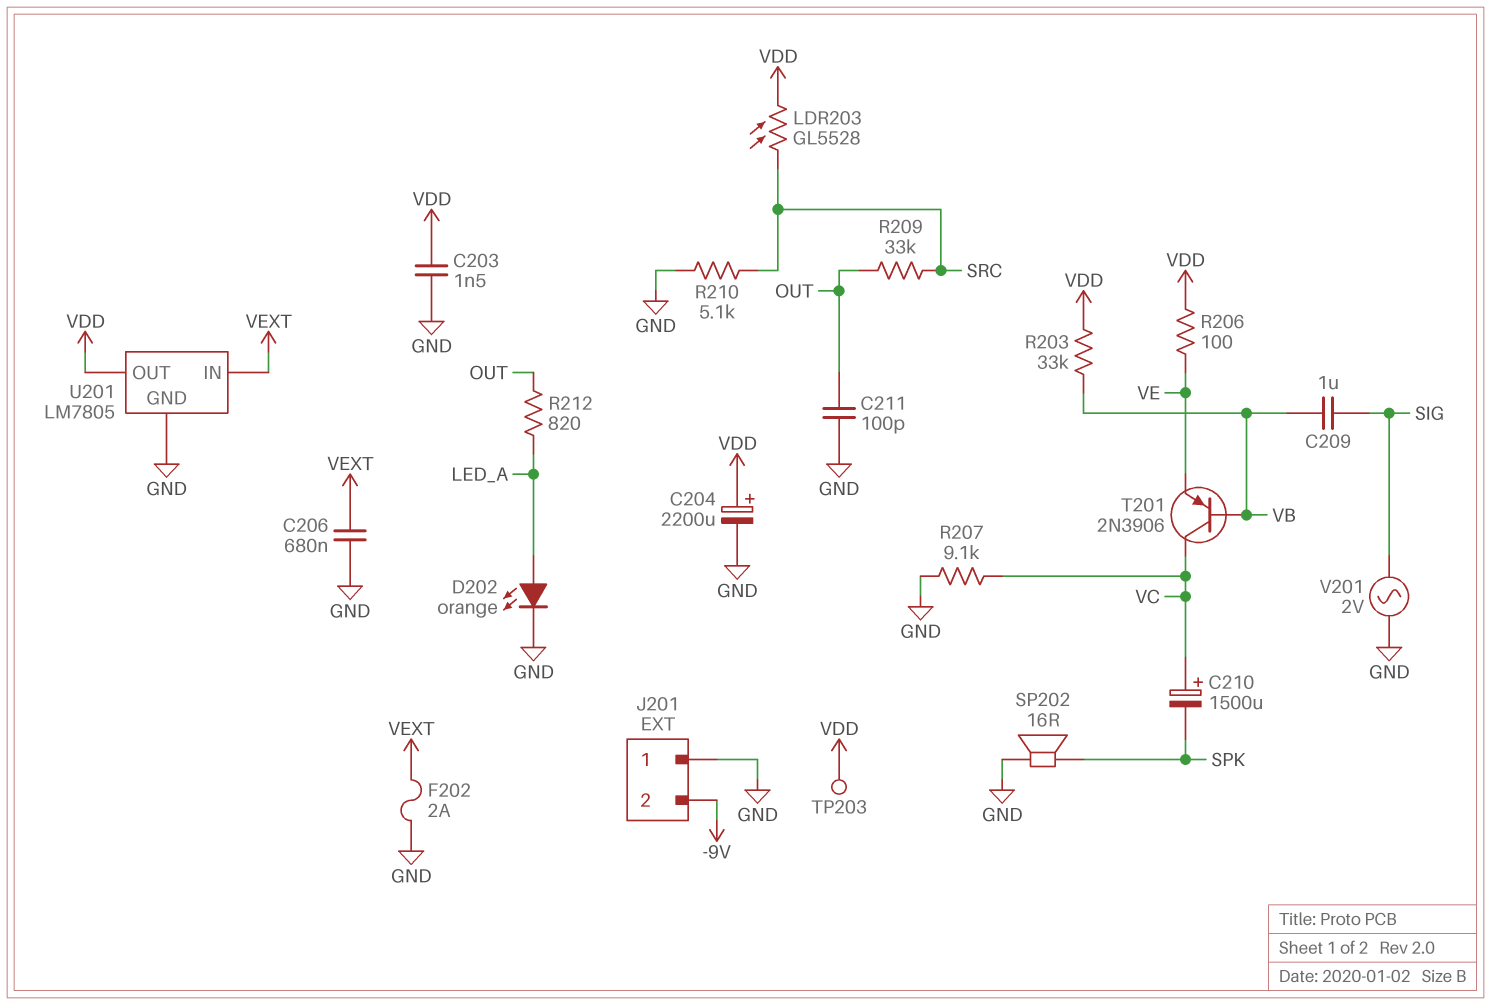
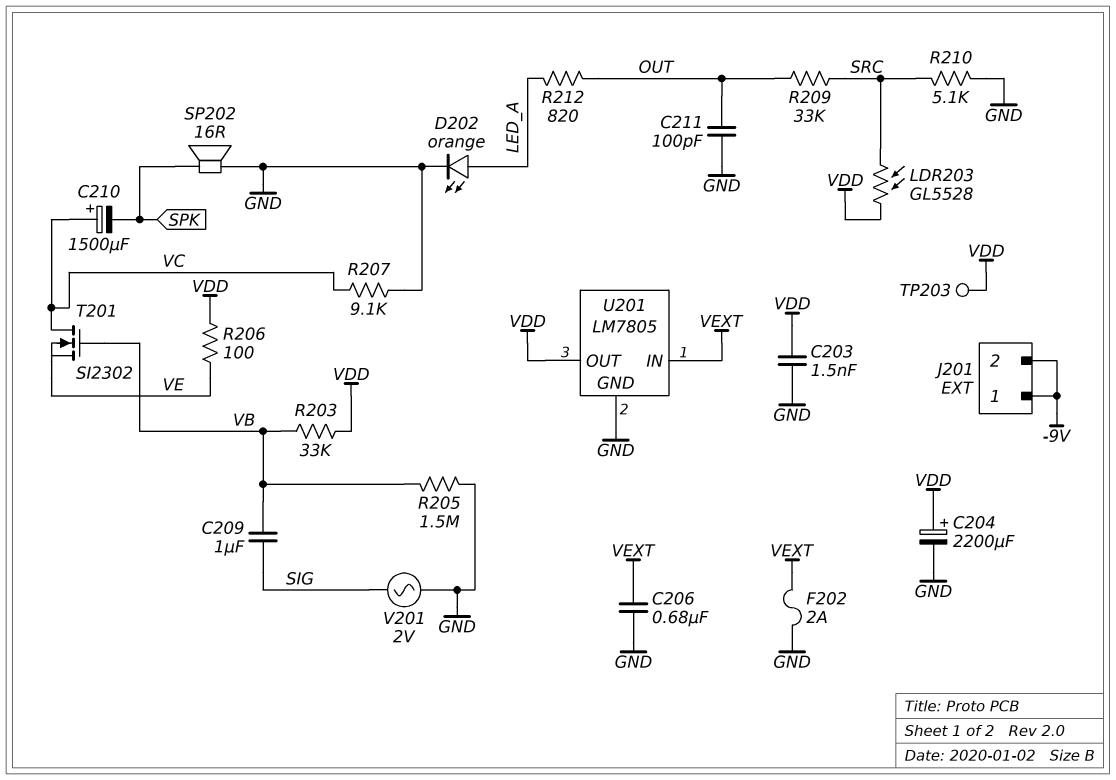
J201 pin 1: GND -> -9V
R205: none -> 1.5M (GND, VB)
T201: PNP 2N3906 (B VB, C VC, E VE) -> NMOS SI2302 (G VB, D VC, S VE)

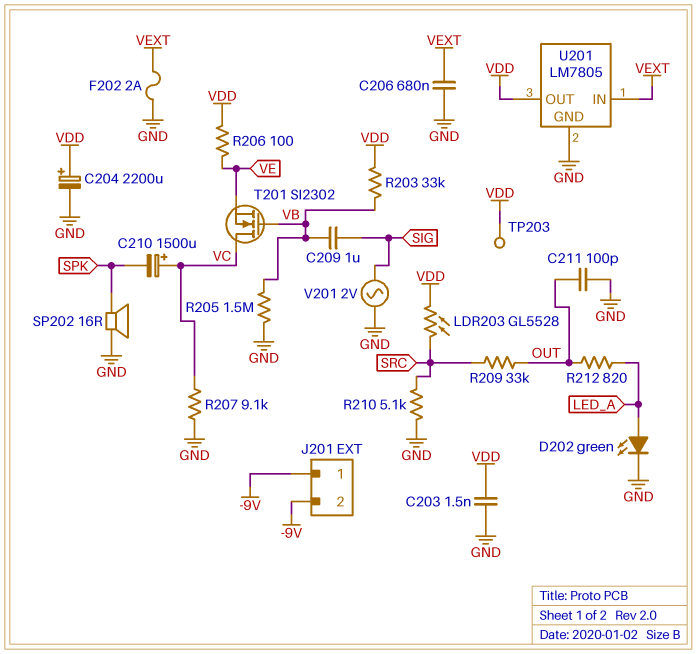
D202: LED orange (A LED_A, K GND) -> LED green (A LED_A, K GND)

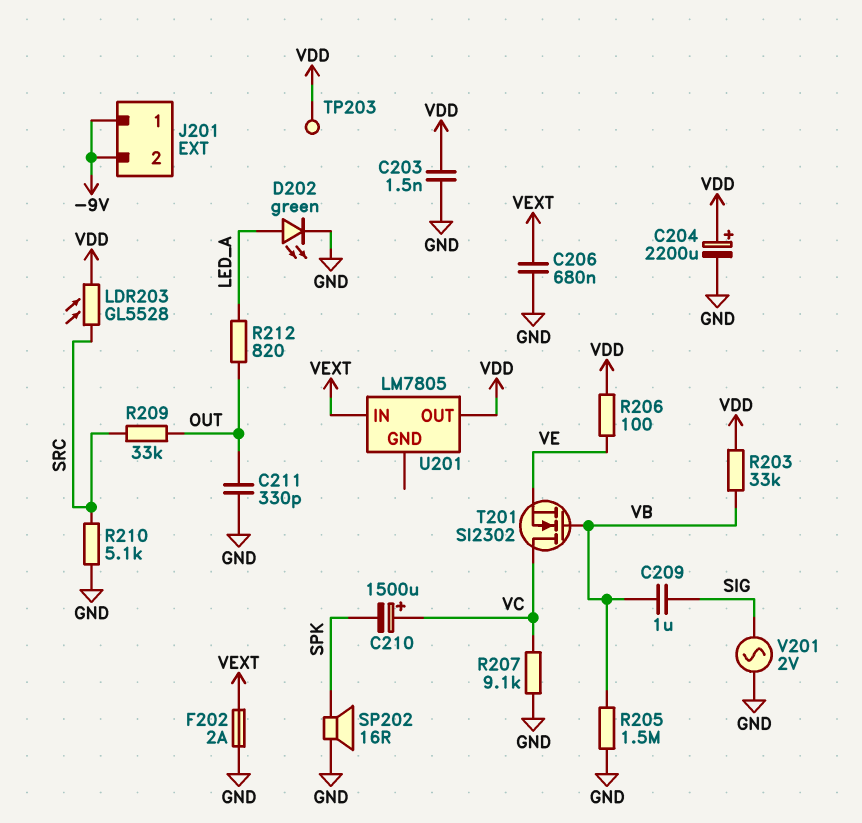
C211: 100pF (GND, OUT) -> 330pF (GND, OUT)
U201 pin GND: GND -> none

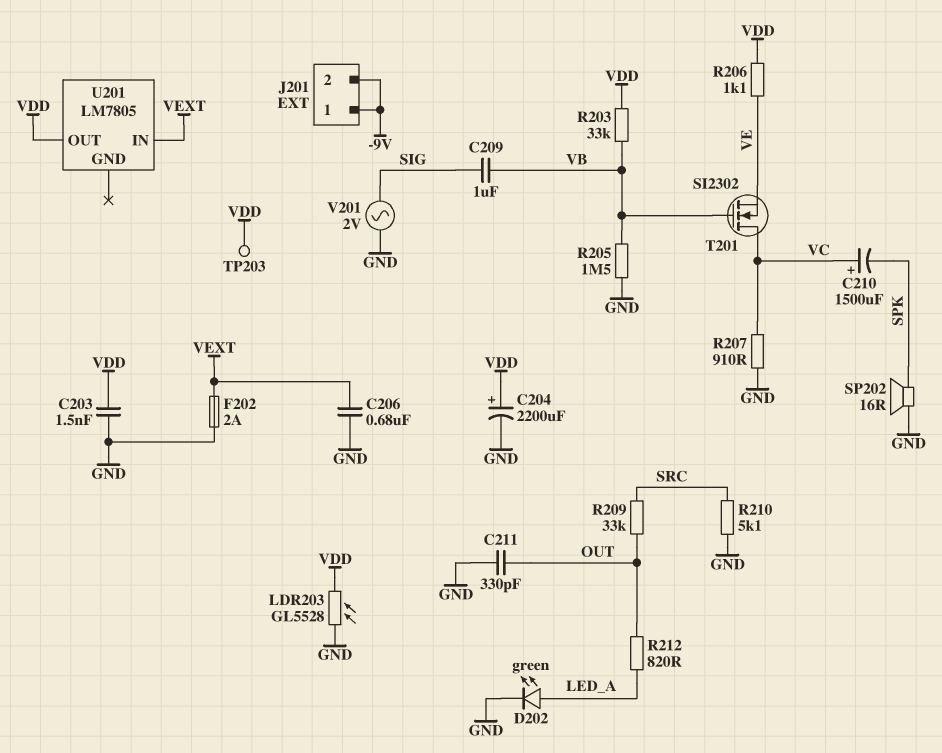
LDR203: GL5528 (SRC, VDD) -> GL5528 (GND, VDD)
R206: 100 (VDD, VE) -> 1.1k (VDD, VE)
R207: 9.1k (GND, VC) -> 910 (GND, VC)

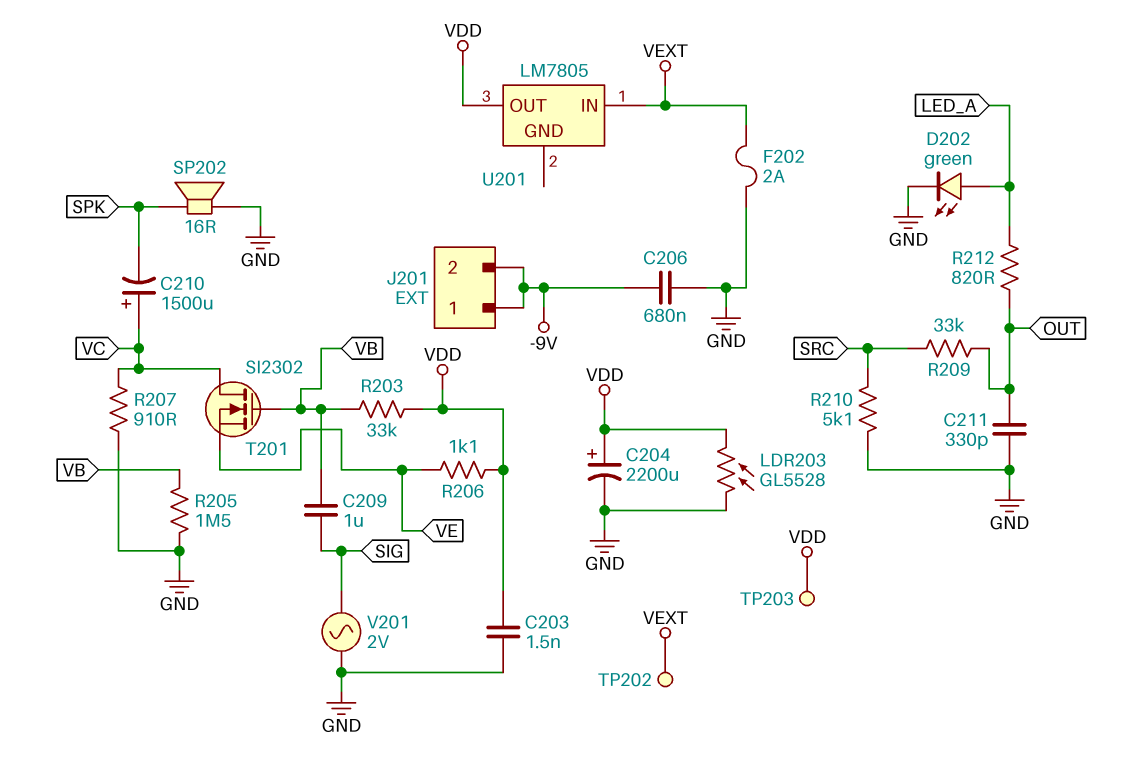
C206: 680nF (GND, VEXT) -> 680nF (-9V, GND)
TP202: none -> test point (VEXT)

